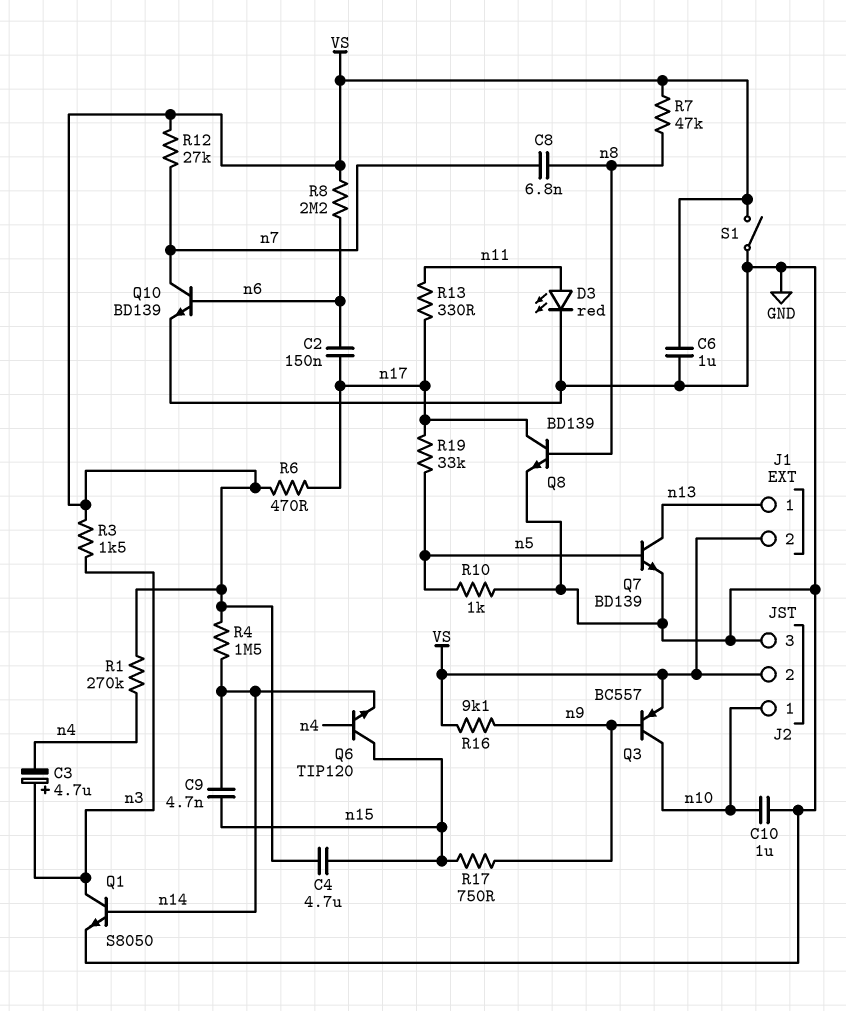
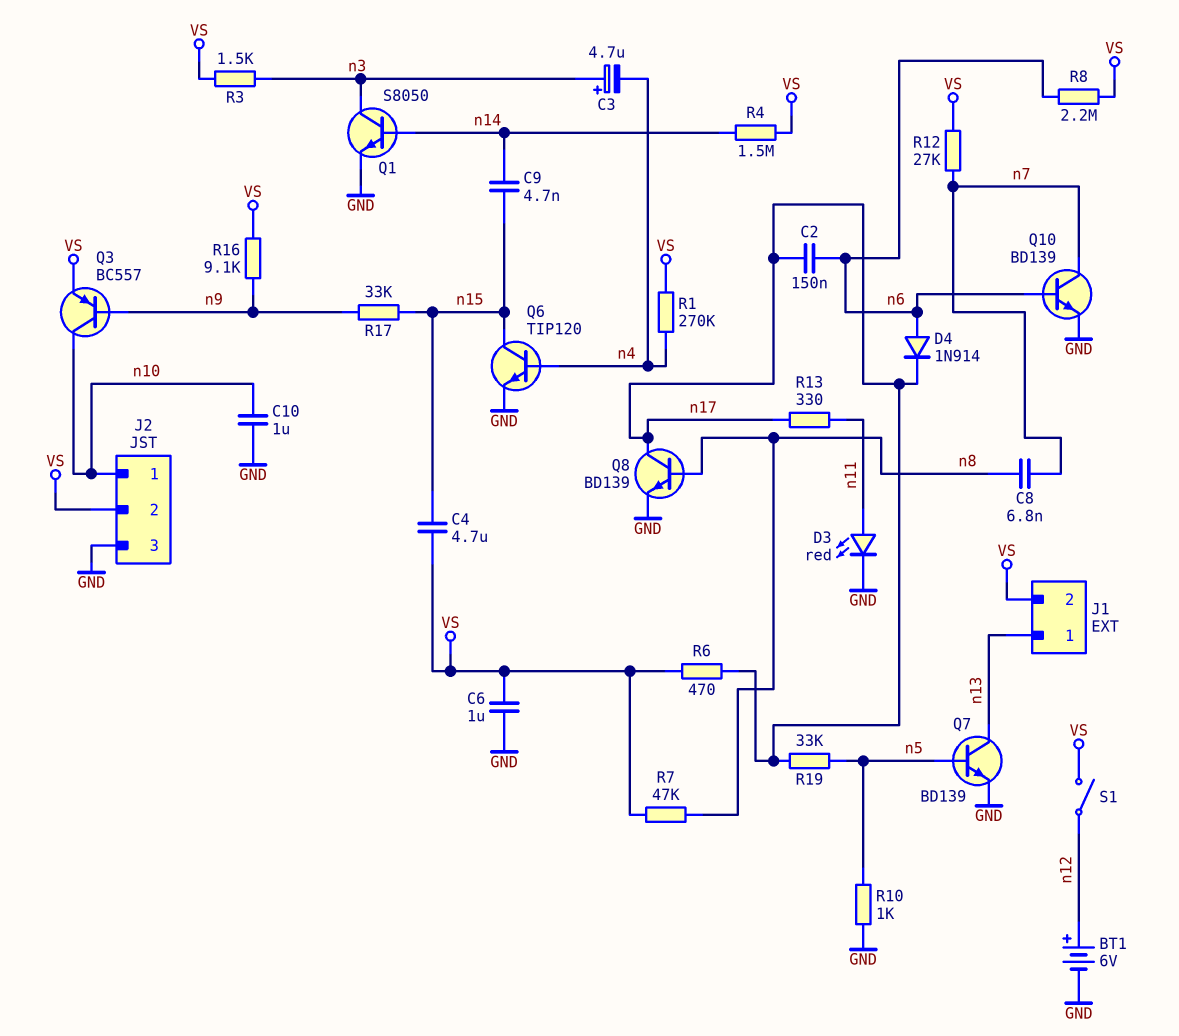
BT1: none -> 6V (plus n12, minus GND)
D4: none -> diode 1N914 (A n6, K n17)
Q6: NPN TIP120 (B n4, C n15, E n14) -> NPN TIP120 (B n4, C n15, E GND)
R17: 750 (n9, n15) -> 33k (n9, n15)
S1: switch (GND, VS) -> switch (VS, n12)

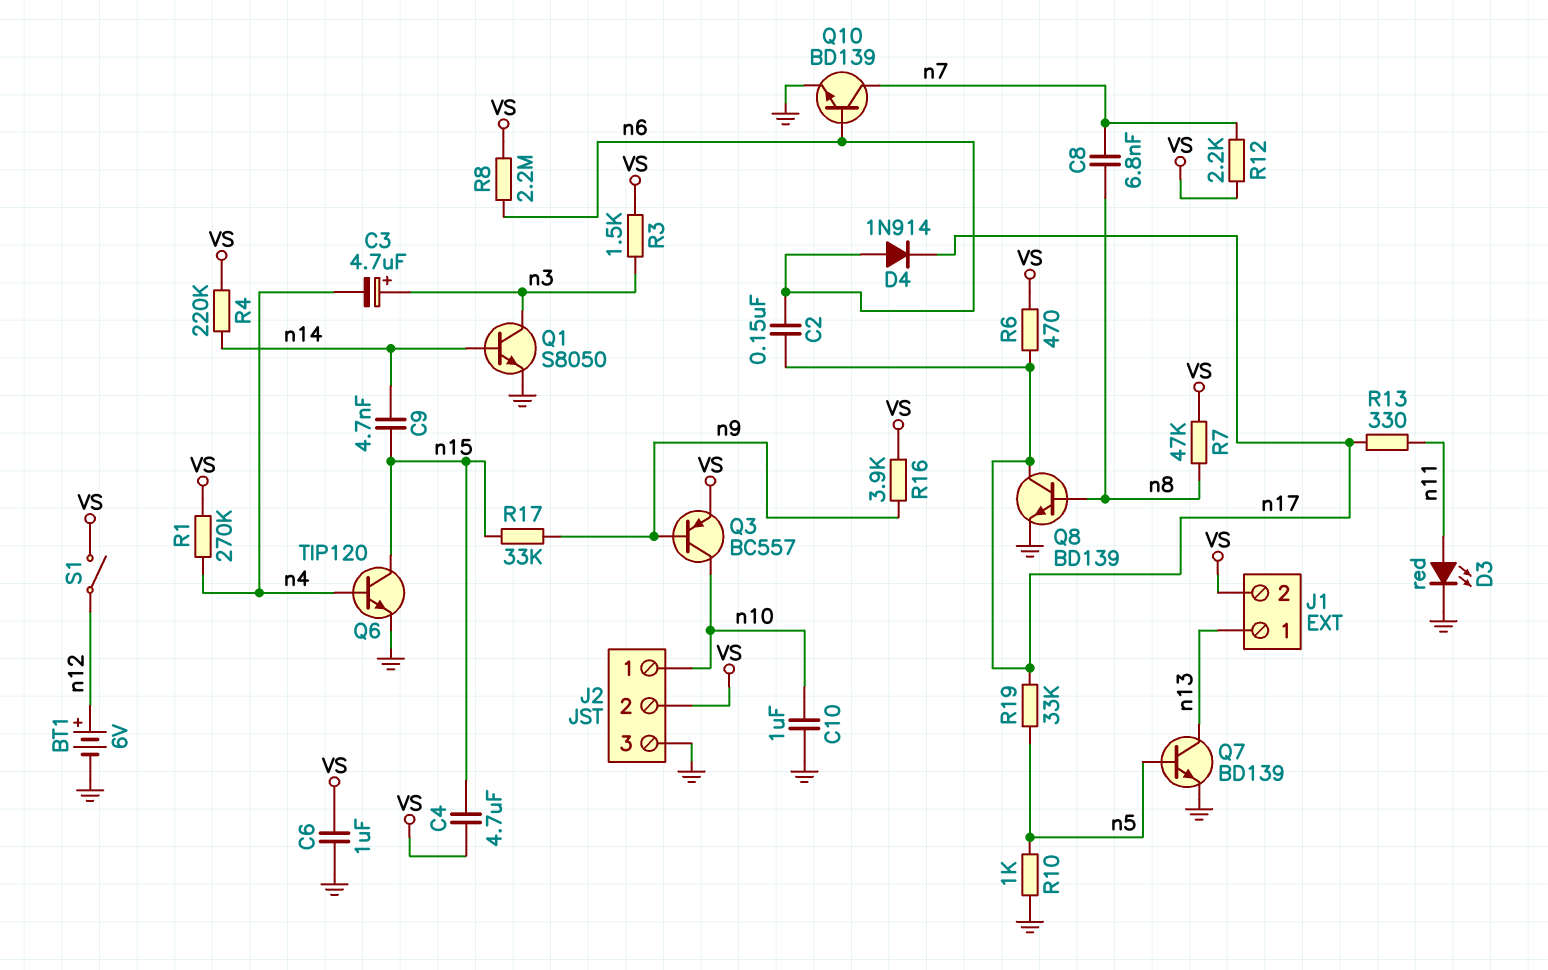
R4: 1.5M (VS, n14) -> 220k (VS, n14)
R12: 27k (VS, n7) -> 2.2k (VS, n7)
R16: 9.1k (VS, n9) -> 3.9k (VS, n9)

